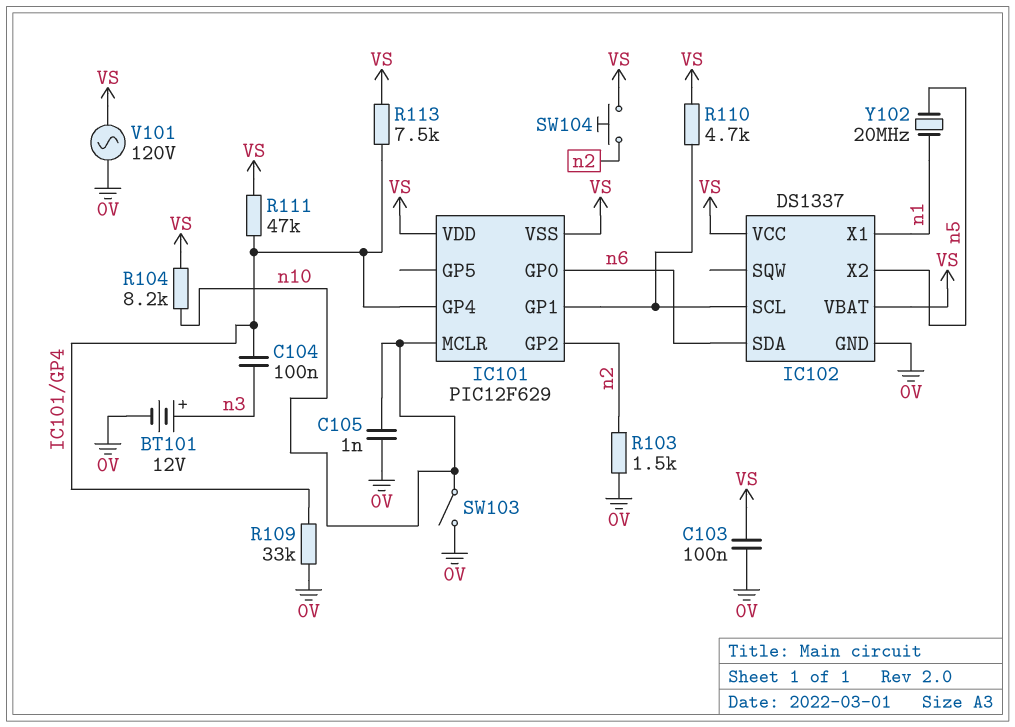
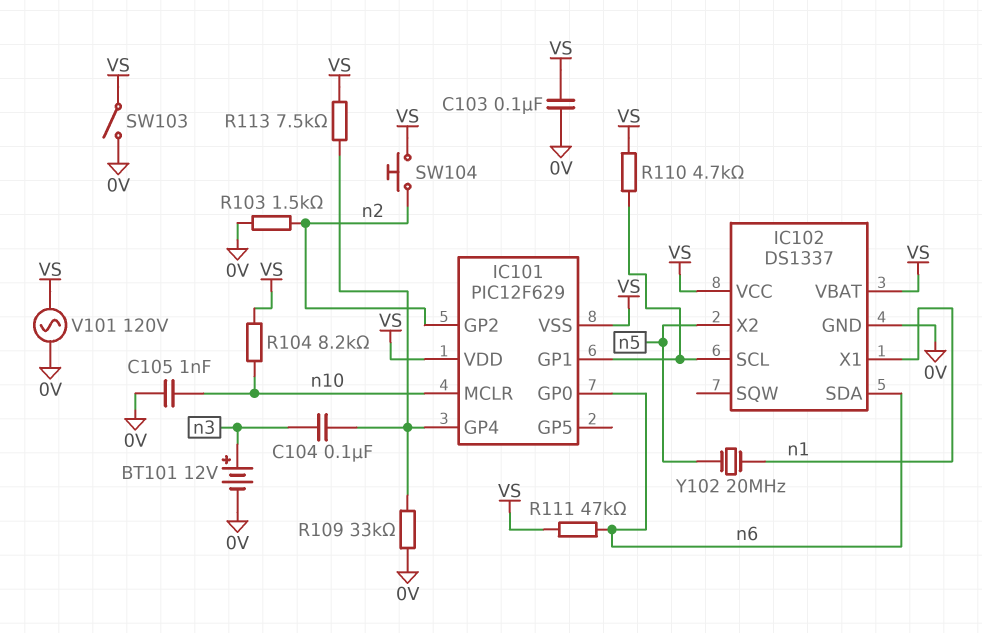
R111: 47k (IC101/GP4, VS) -> 47k (VS, n6)
SW103: switch (0V, n10) -> switch (0V, VS)

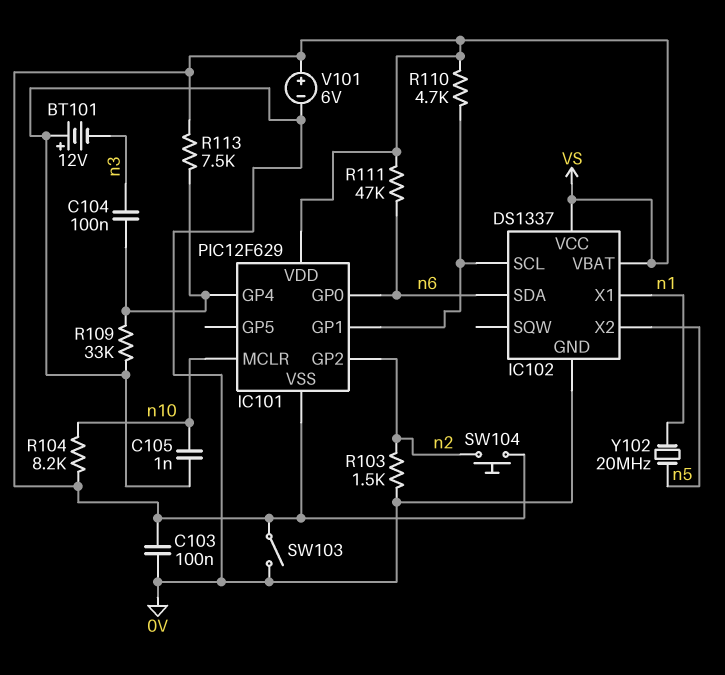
BT101: 12V (plus n3, minus 0V) -> 12V (plus 0V, minus n3)
V101: AC 120V (0V, VS) -> 6V (plus VS, minus 0V)

